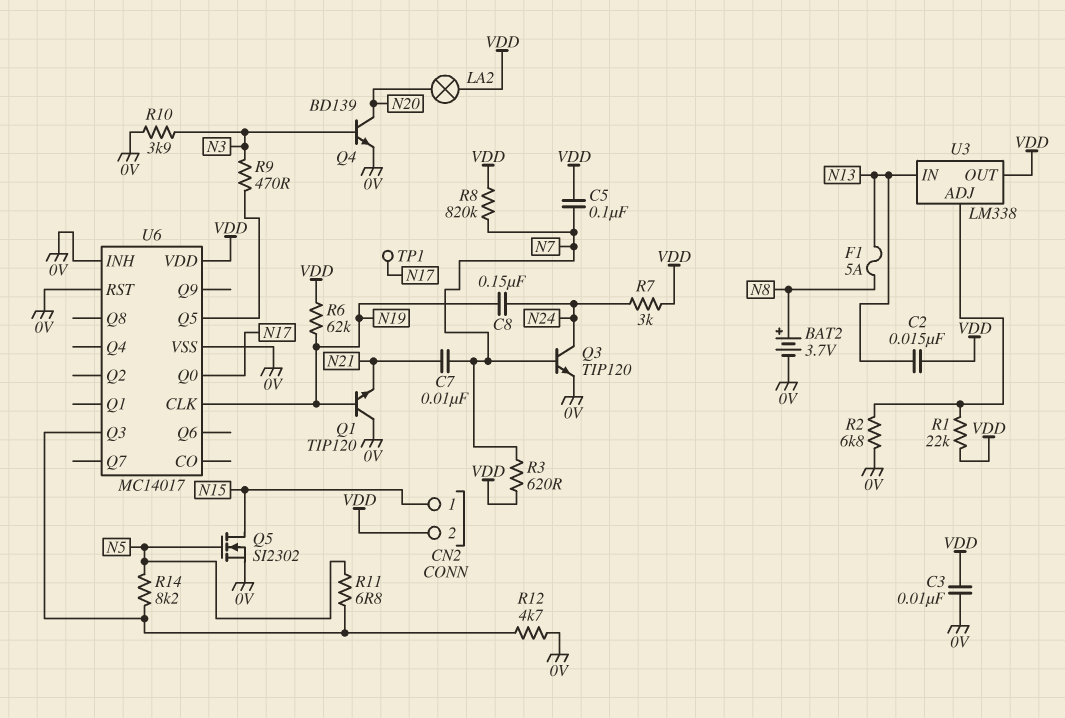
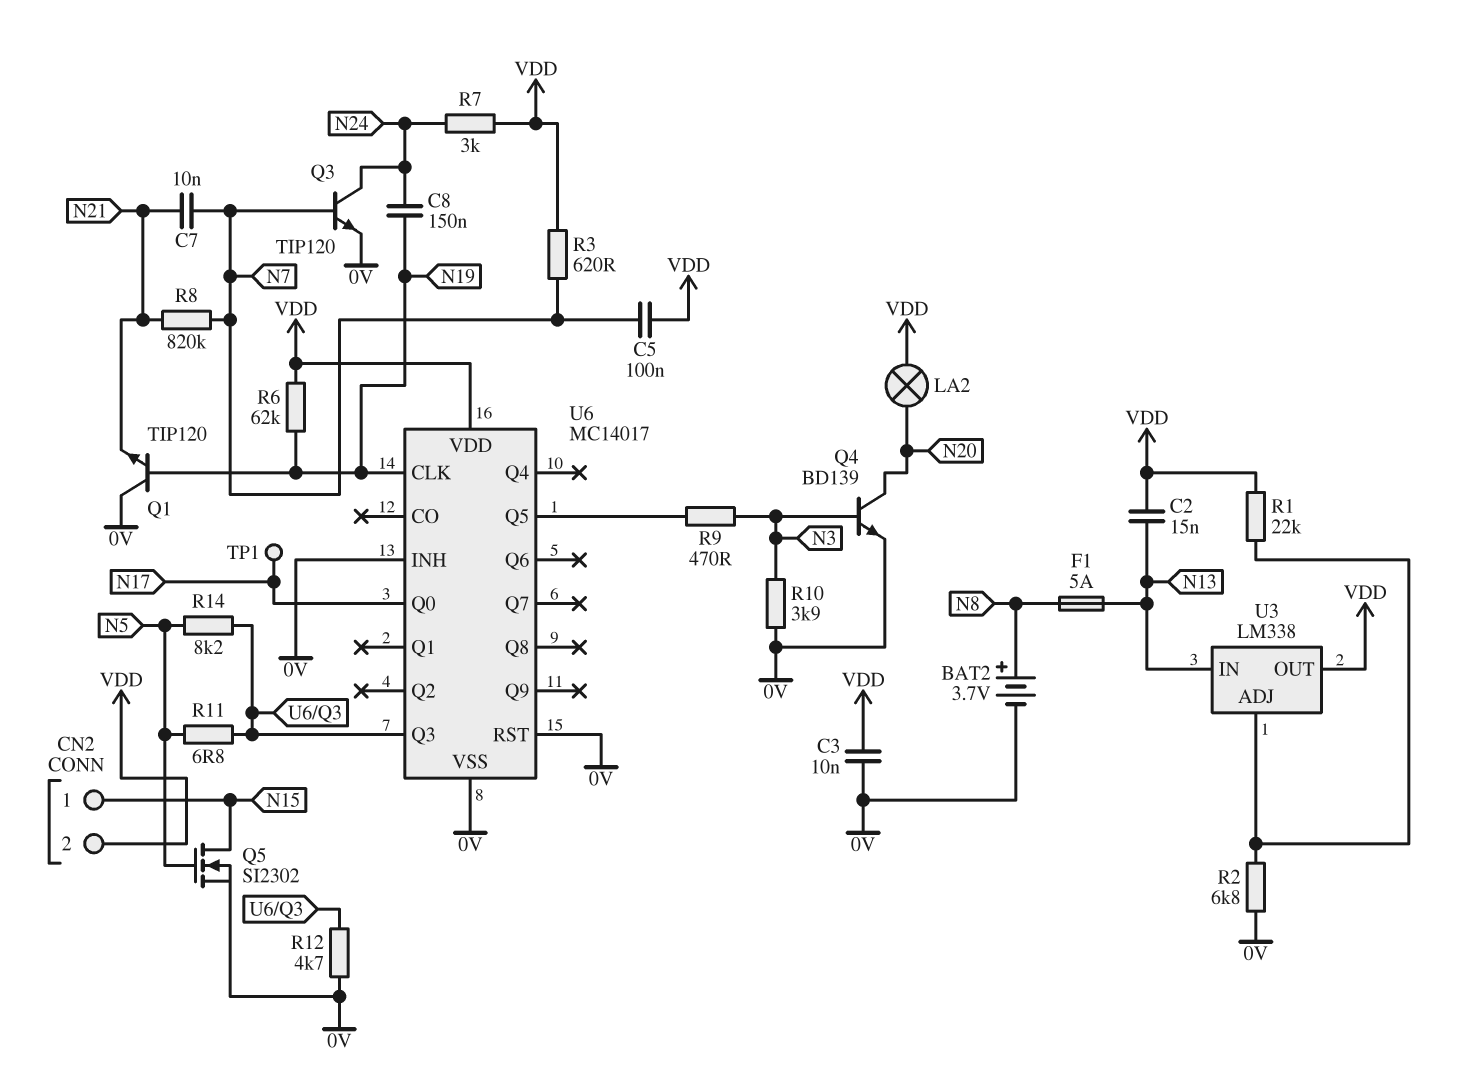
R8: 820k (N7, VDD) -> 820k (N7, N21)

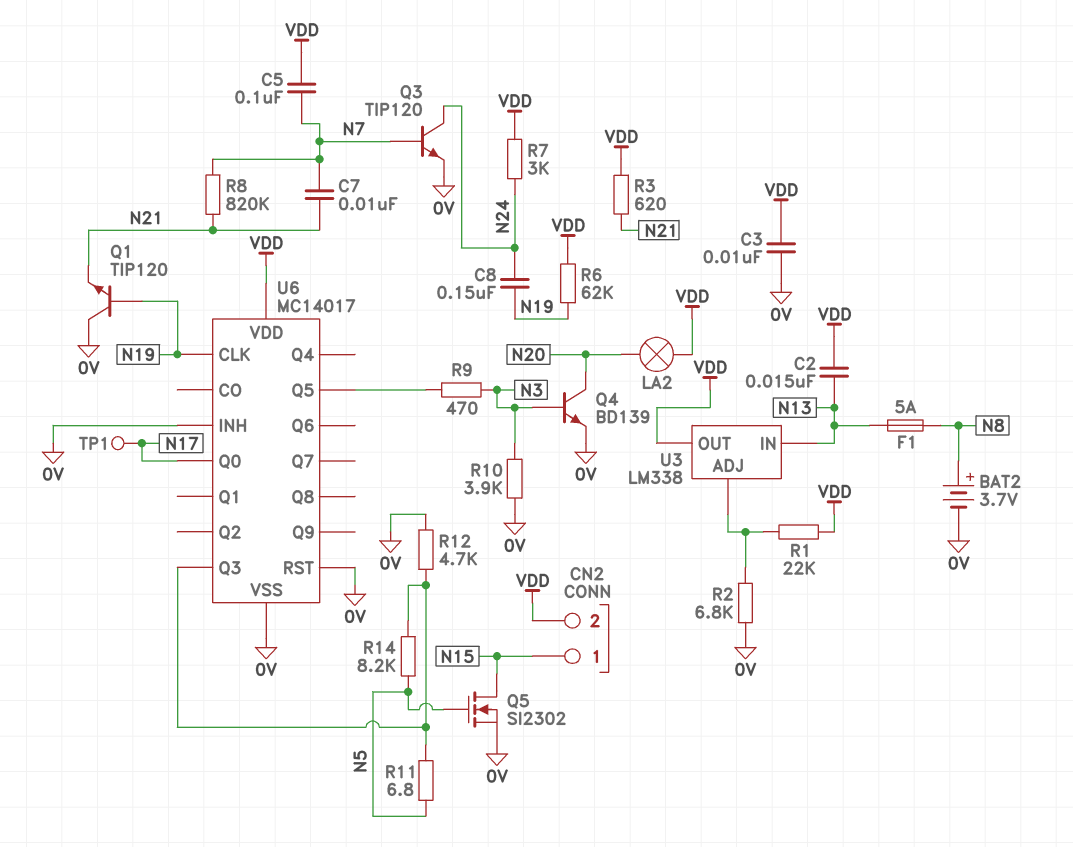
R3: 620 (N7, VDD) -> 620 (N21, VDD)

